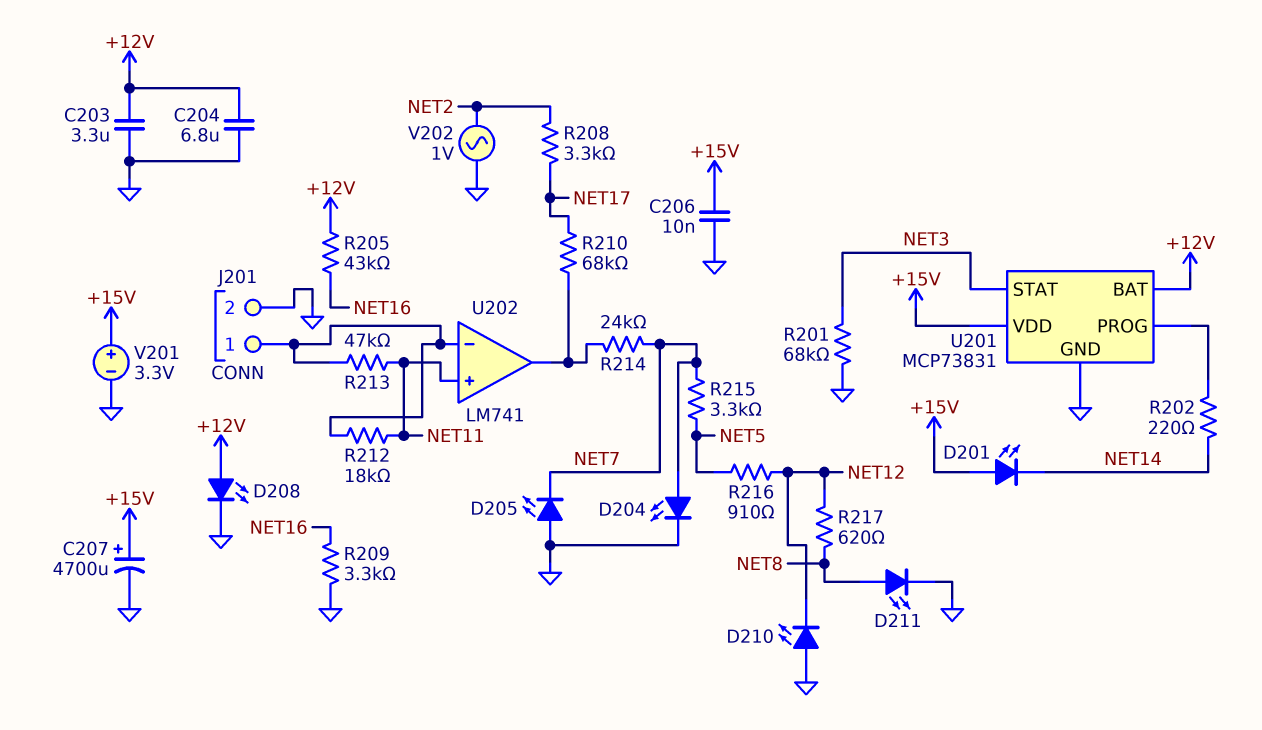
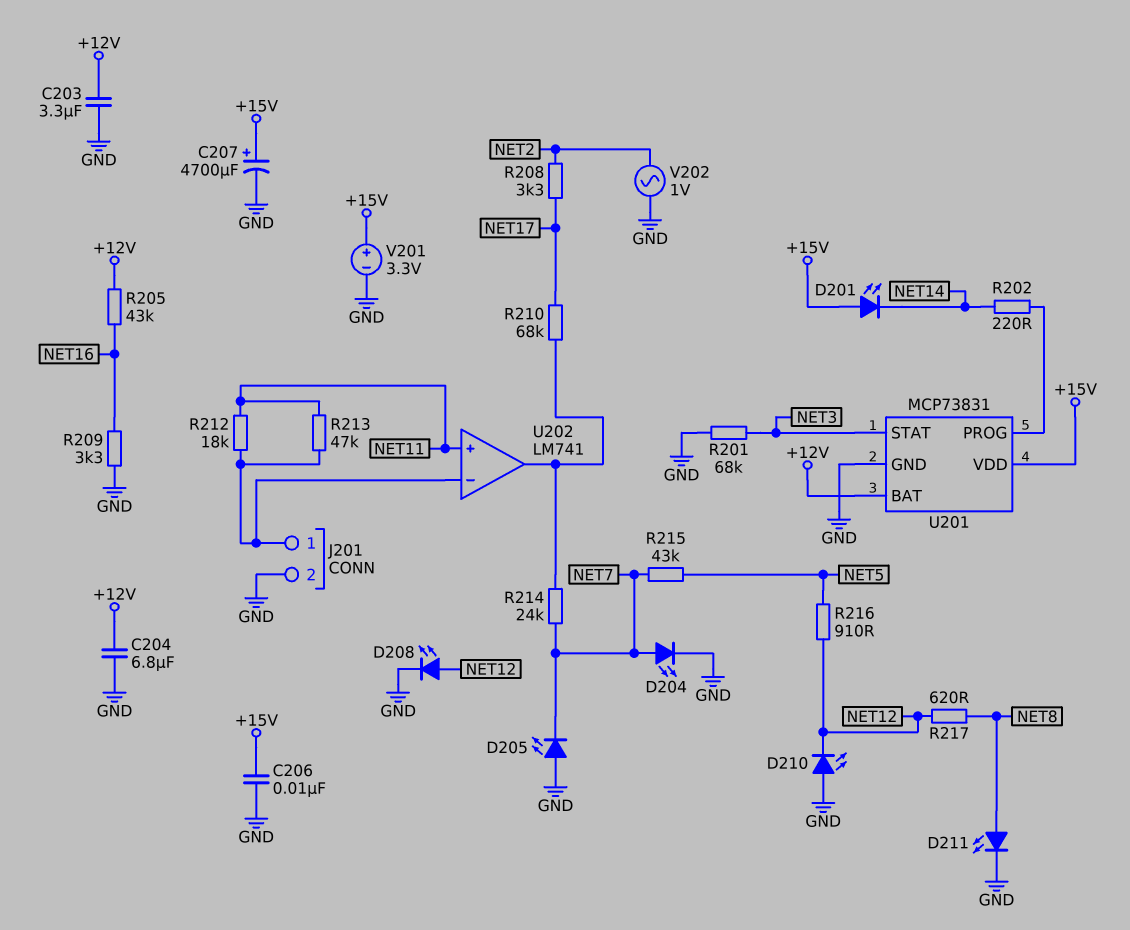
D208: LED (A +12V, K GND) -> LED (A NET12, K GND)
R215: 3.3k (NET5, NET7) -> 43k (NET5, NET7)

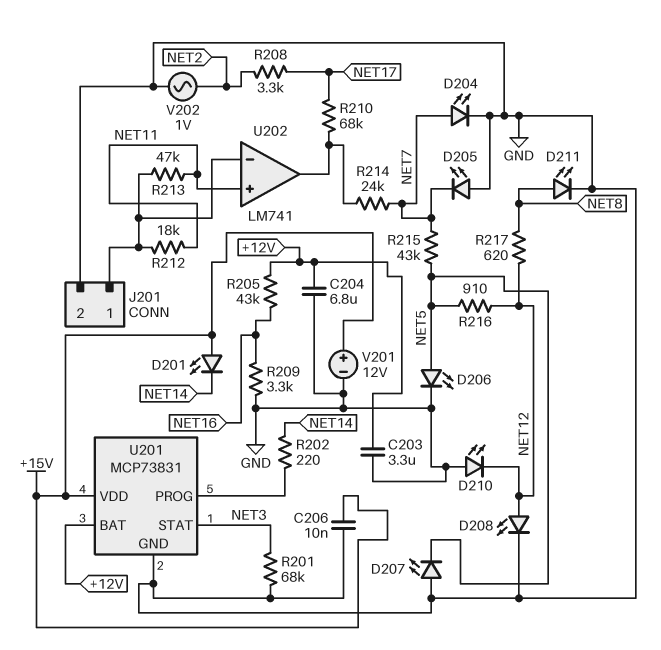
C207: 4700uF (plus +15V, minus GND) -> none
D206: none -> LED (A NET5, K GND)
D207: none -> LED (A GND, K NET5)
V201: 3.3V (plus +15V, minus GND) -> 12V (plus +15V, minus GND)

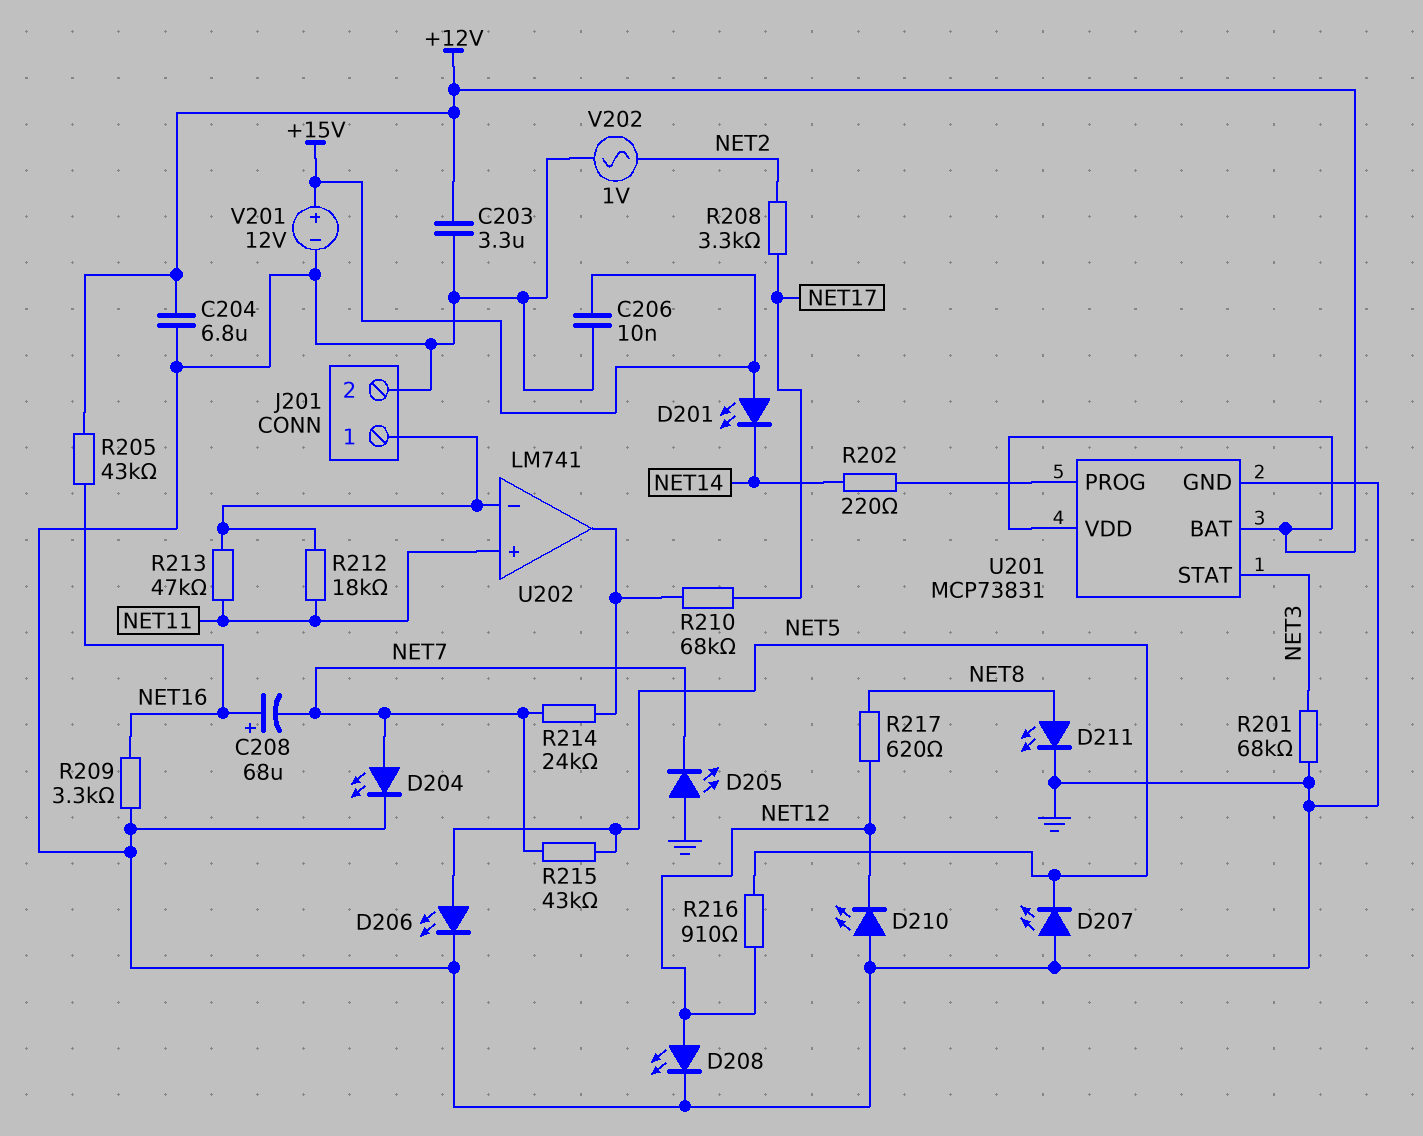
C208: none -> 68uF (plus NET16, minus NET7)
U201 pin VDD: +15V -> +12V

